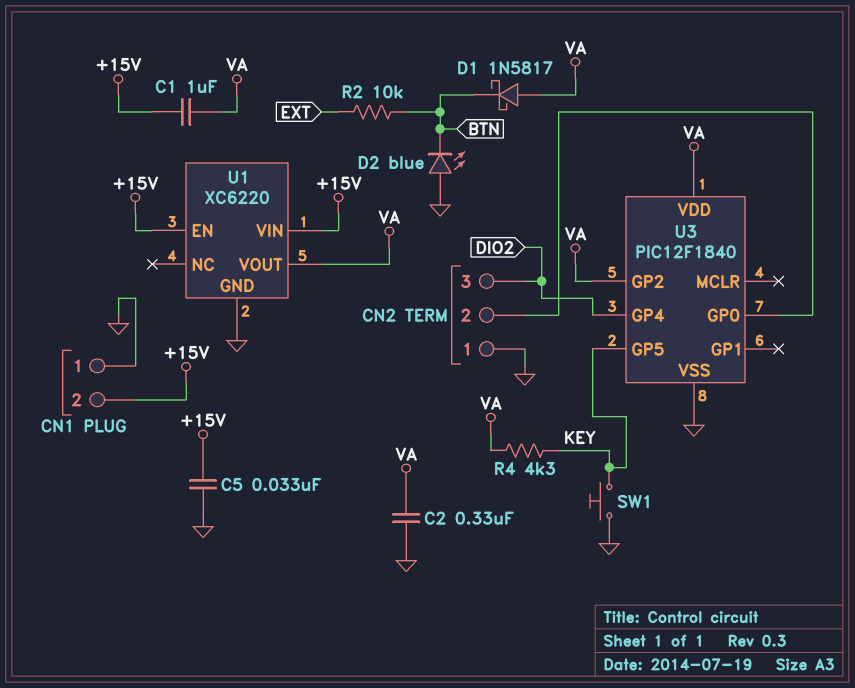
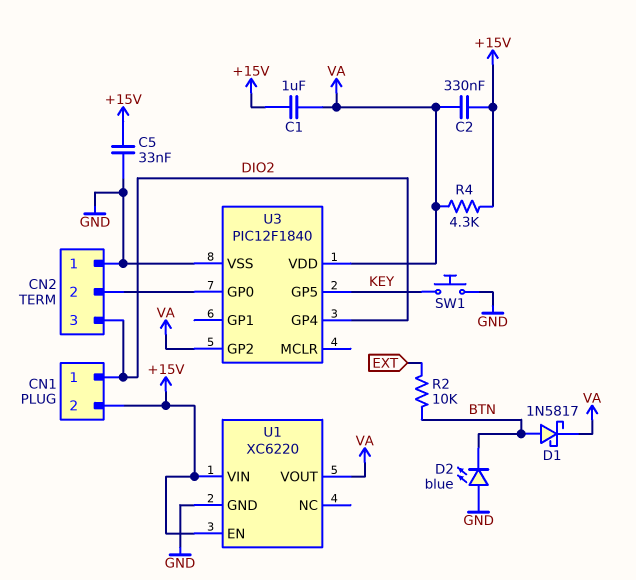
C2: 330nF (GND, VA) -> 330nF (+15V, VA)
CN1 pin 1: GND -> DIO2
D1: schottky 1N5817 (A VA, K BTN) -> schottky 1N5817 (A BTN, K VA)
R4: 4.3k (KEY, VA) -> 4.3k (+15V, VA)

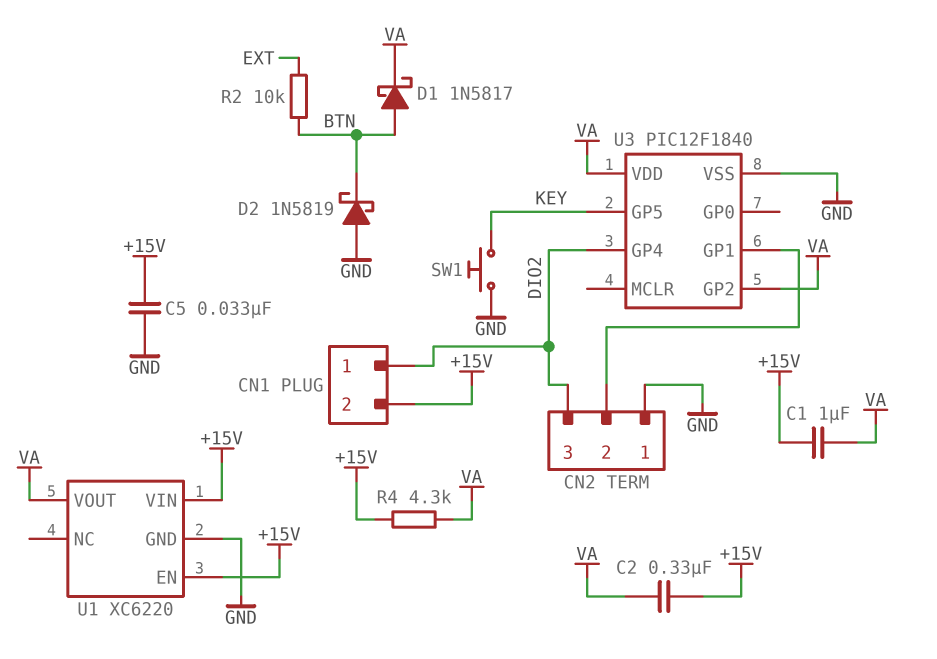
D2: LED blue (A GND, K BTN) -> schottky 1N5819 (A GND, K BTN)
U3 pin GP0: CN2/2 -> none
U3 pin GP1: none -> CN2/2

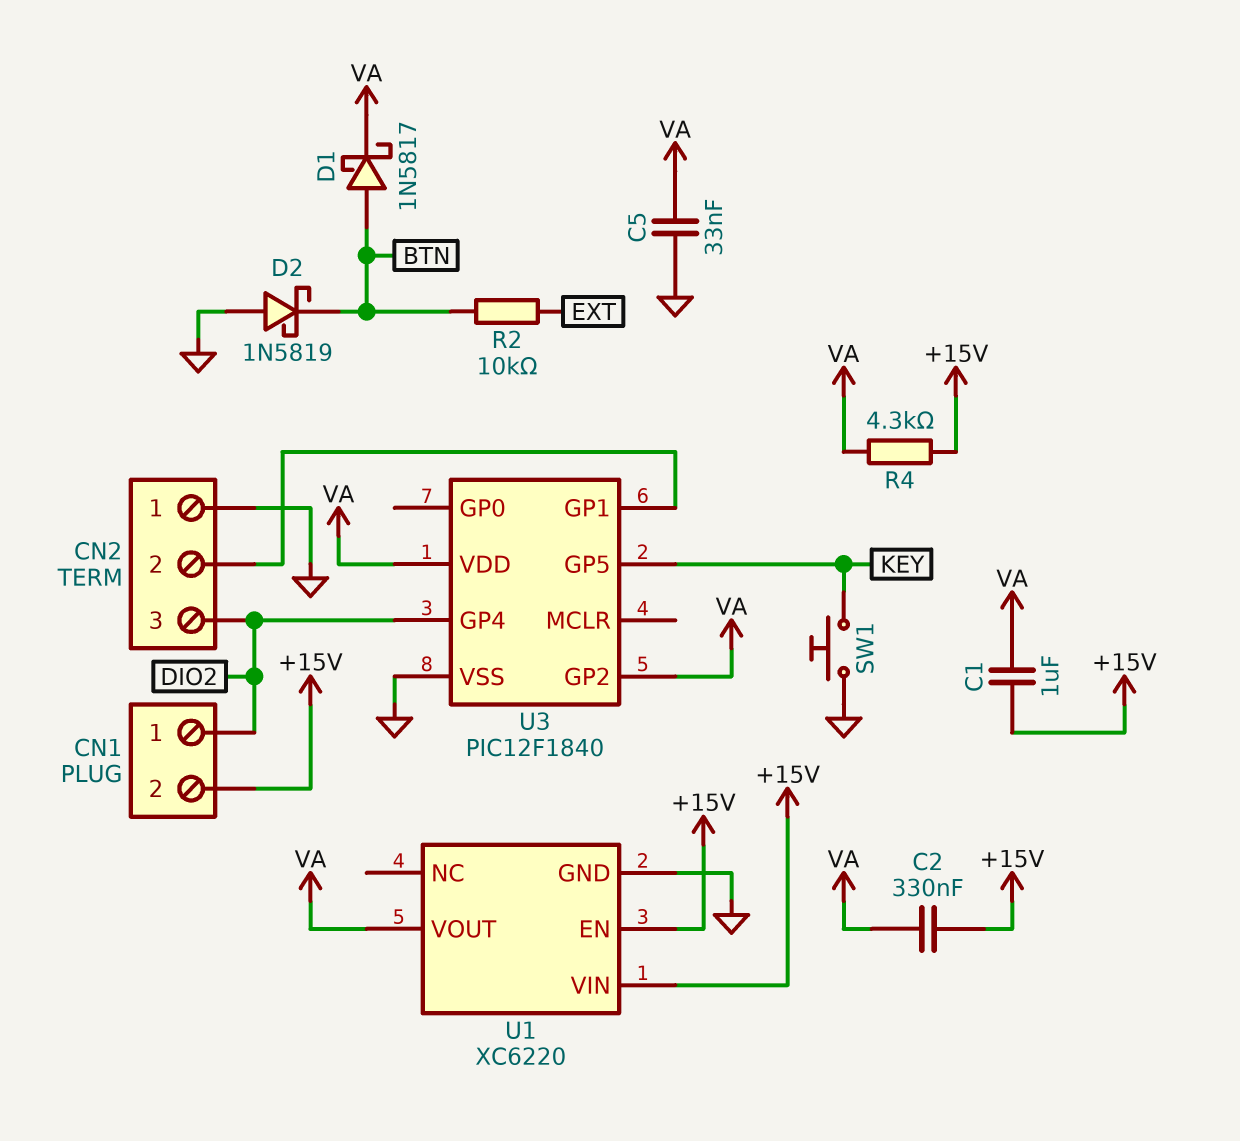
C5: 33nF (+15V, GND) -> 33nF (GND, VA)

